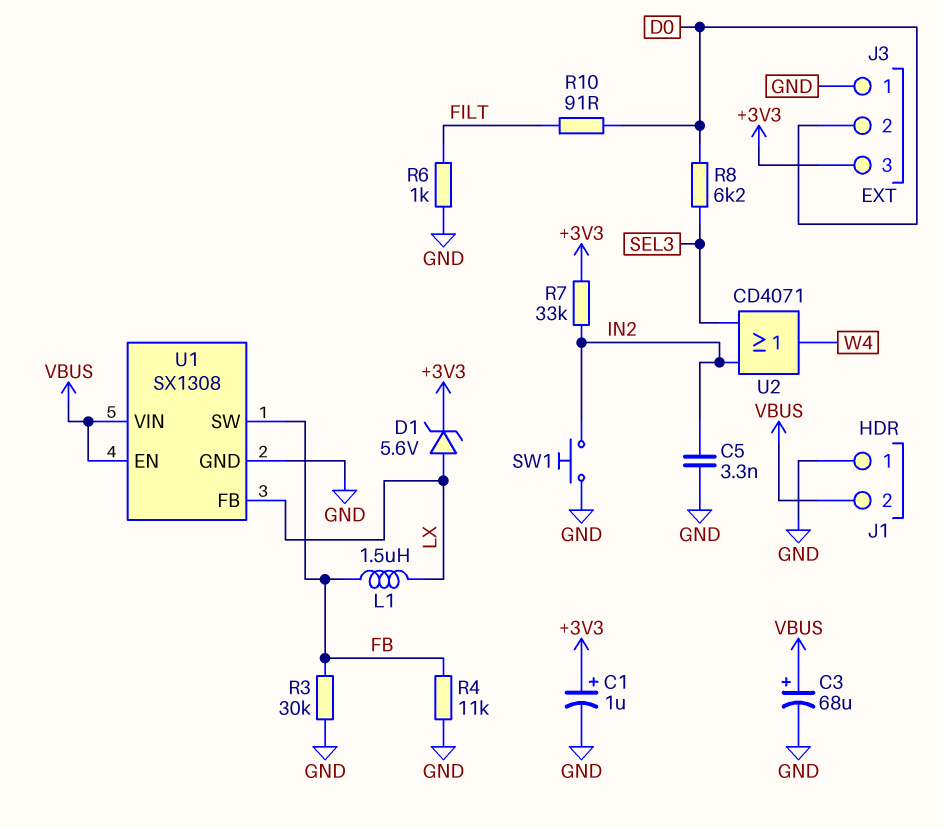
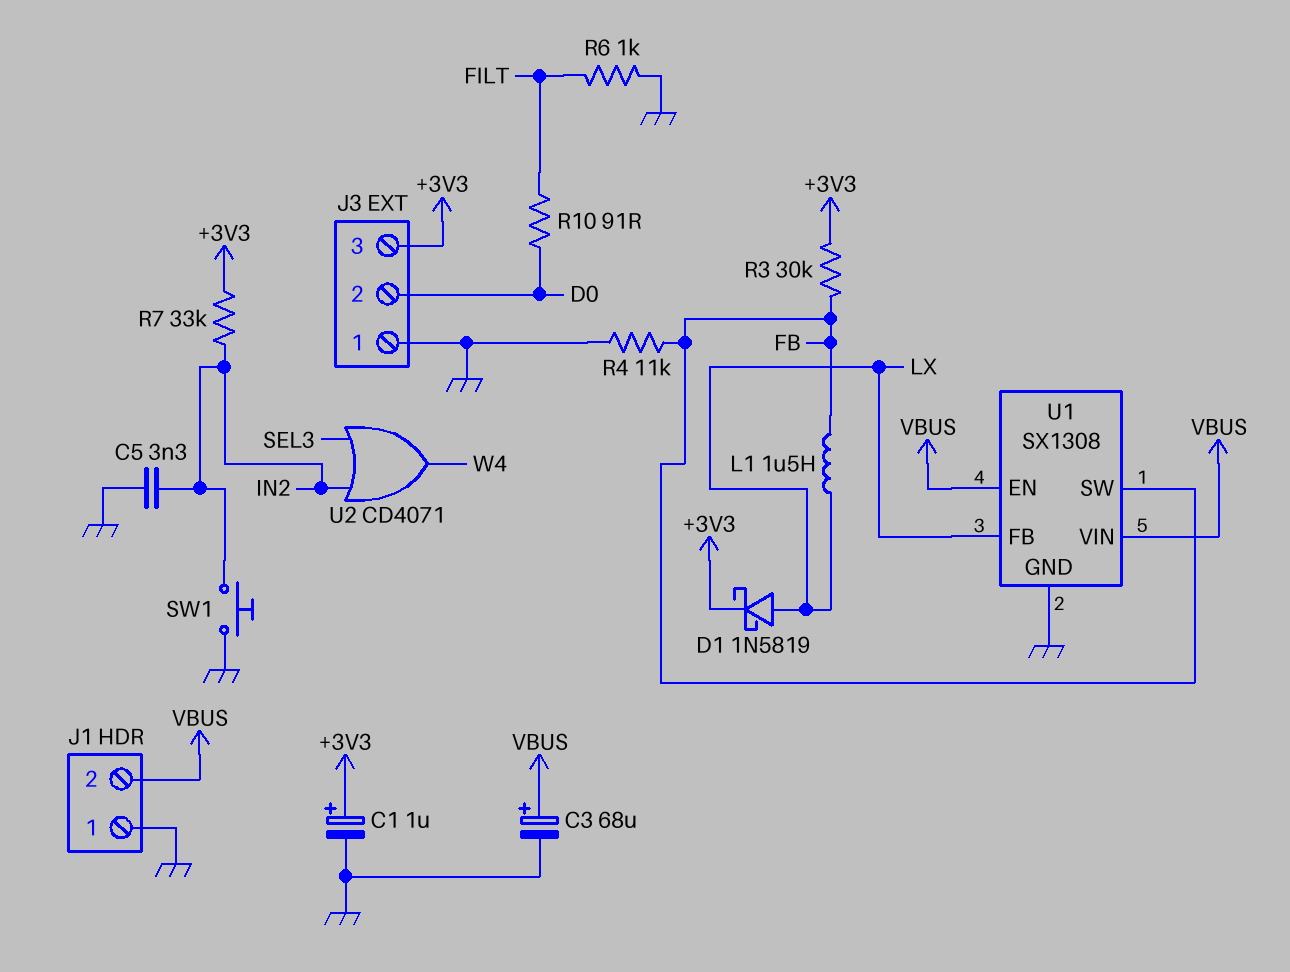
D1: zener 5.6V (A LX, K +3V3) -> schottky 1N5819 (A LX, K +3V3)
R3: 30k (FB, GND) -> 30k (+3V3, FB)
R8: 6.2k (D0, SEL3) -> none

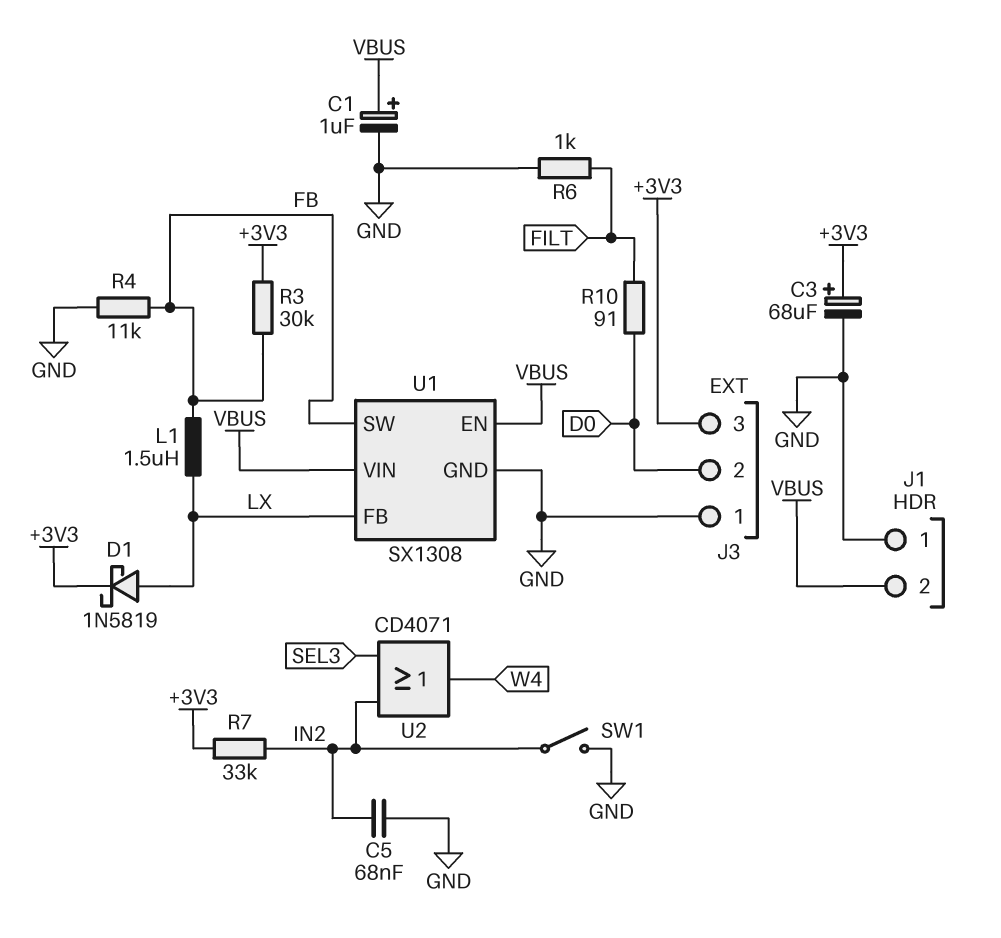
C1: 1uF (plus +3V3, minus GND) -> 1uF (plus VBUS, minus GND)
C3: 68uF (plus VBUS, minus GND) -> 68uF (plus +3V3, minus GND)
C5: 3.3nF (GND, IN2) -> 68nF (GND, IN2)
SW1: button (GND, IN2) -> switch (GND, IN2)

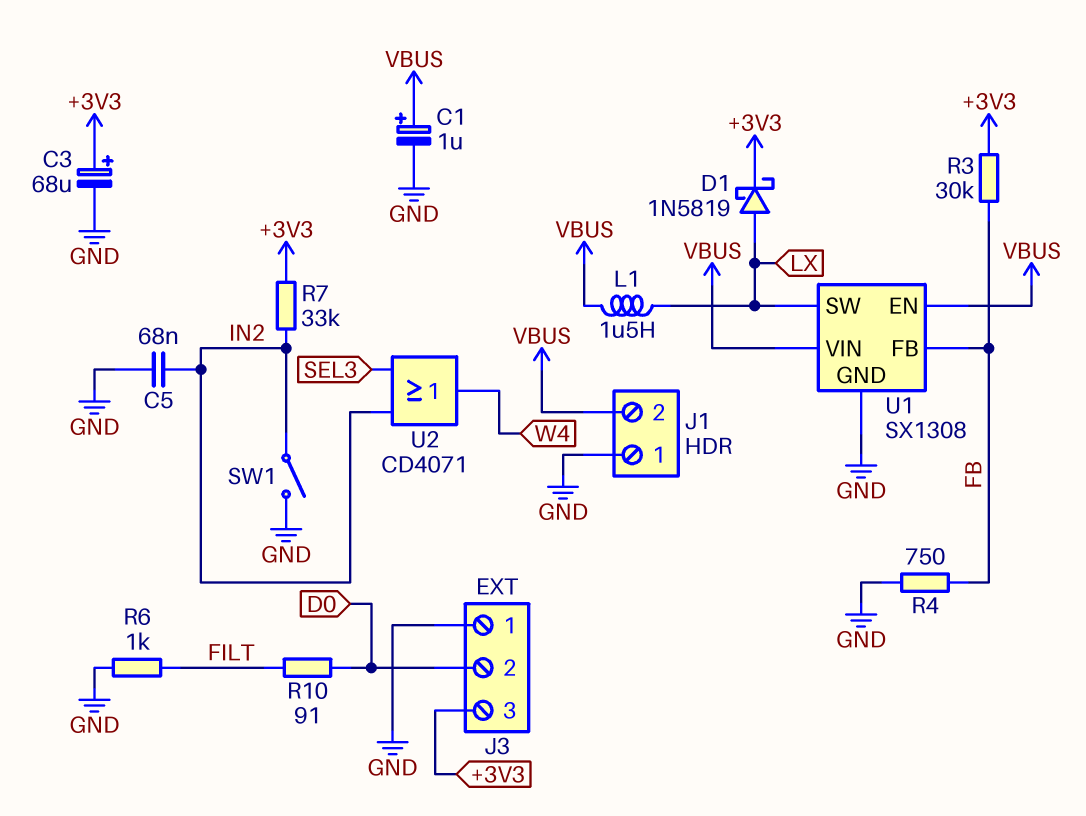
L1: 1.5uH (FB, LX) -> 1.5uH (LX, VBUS)
R4: 11k (FB, GND) -> 750 (FB, GND)
U1 pin FB: LX -> FB
U1 pin SW: FB -> LX

